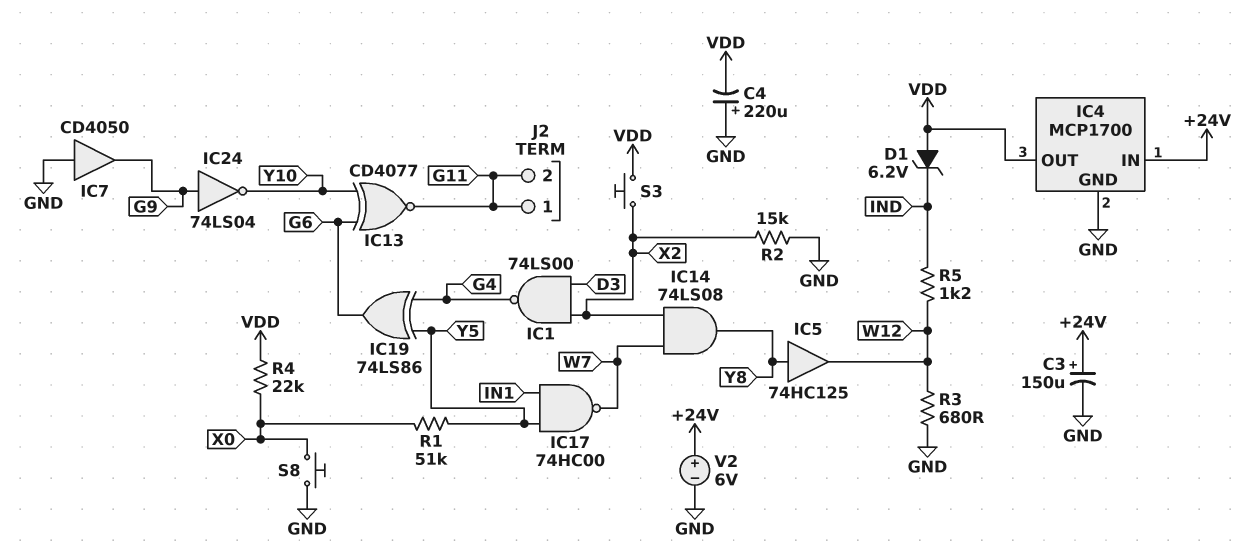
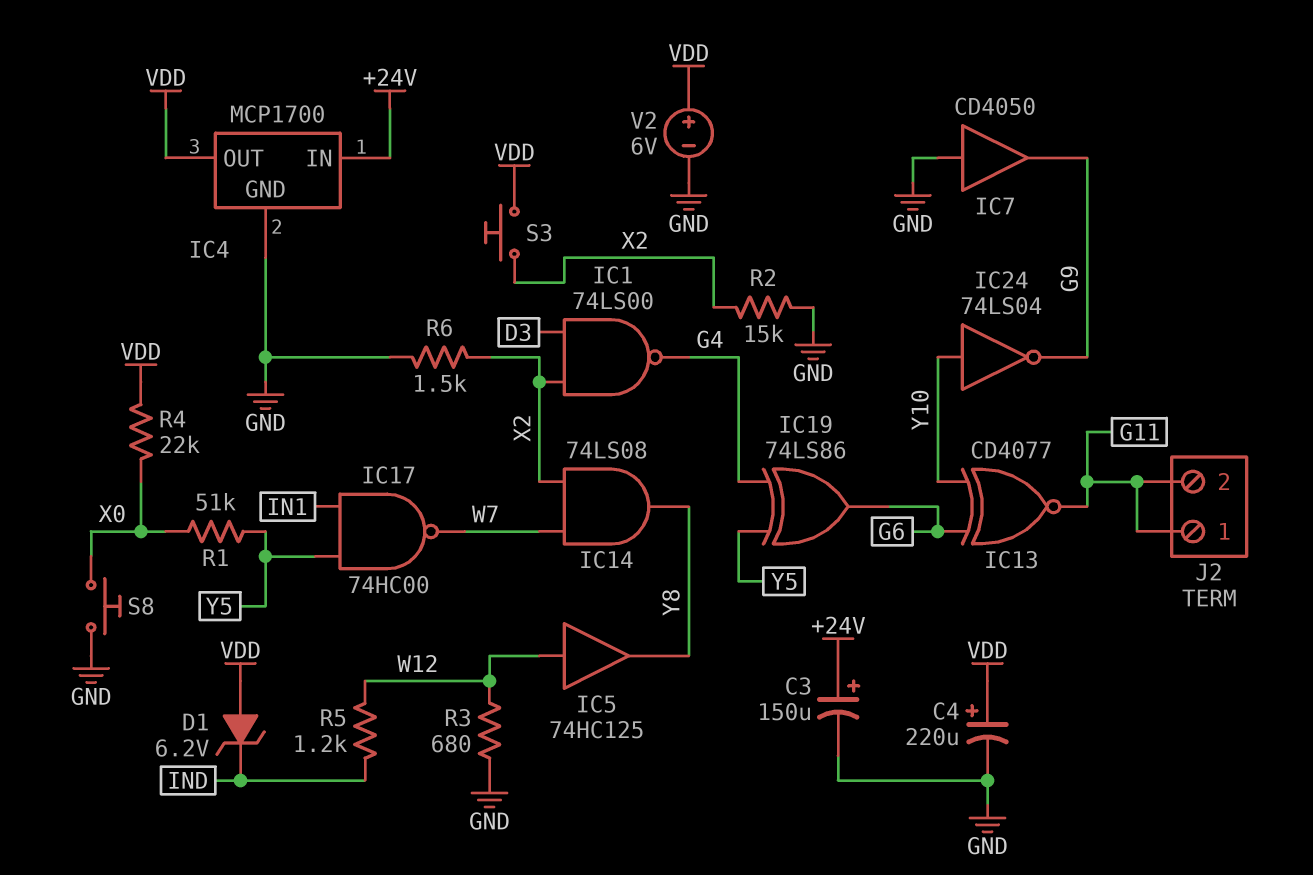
C4: 220uF (plus GND, minus VDD) -> 220uF (plus VDD, minus GND)
IC5: buffer 74HC125 (in Y8, out W12) -> buffer 74HC125 (in W12, out Y8)
IC24: NOT 74LS04 (in G9, out Y10) -> NOT 74LS04 (in Y10, out G9)
R6: none -> 1.5k (GND, X2)
V2: 6V (plus +24V, minus GND) -> 6V (plus VDD, minus GND)

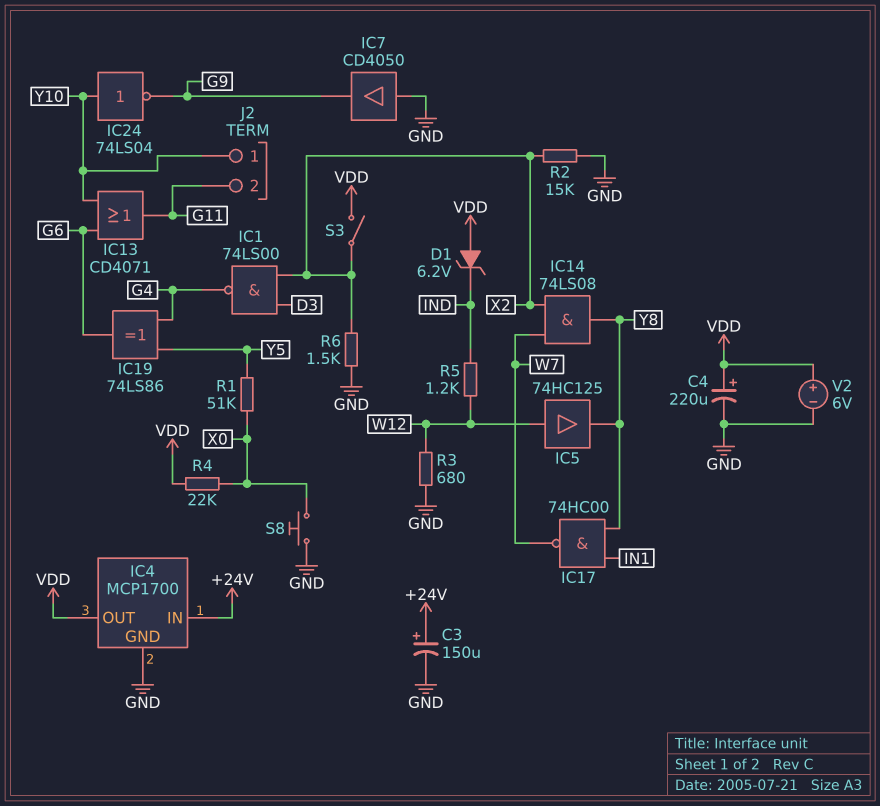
IC13: XNOR CD4077 (in G6, in Y10, out G11) -> OR CD4071 (in G6, in Y10, out G11)
IC17: NAND 74HC00 (in IN1, in Y5, out W7) -> NAND 74HC00 (in IN1, in Y8, out W7)
J2 pin 1: G11 -> Y10
S3: button (VDD, X2) -> switch (VDD, X2)

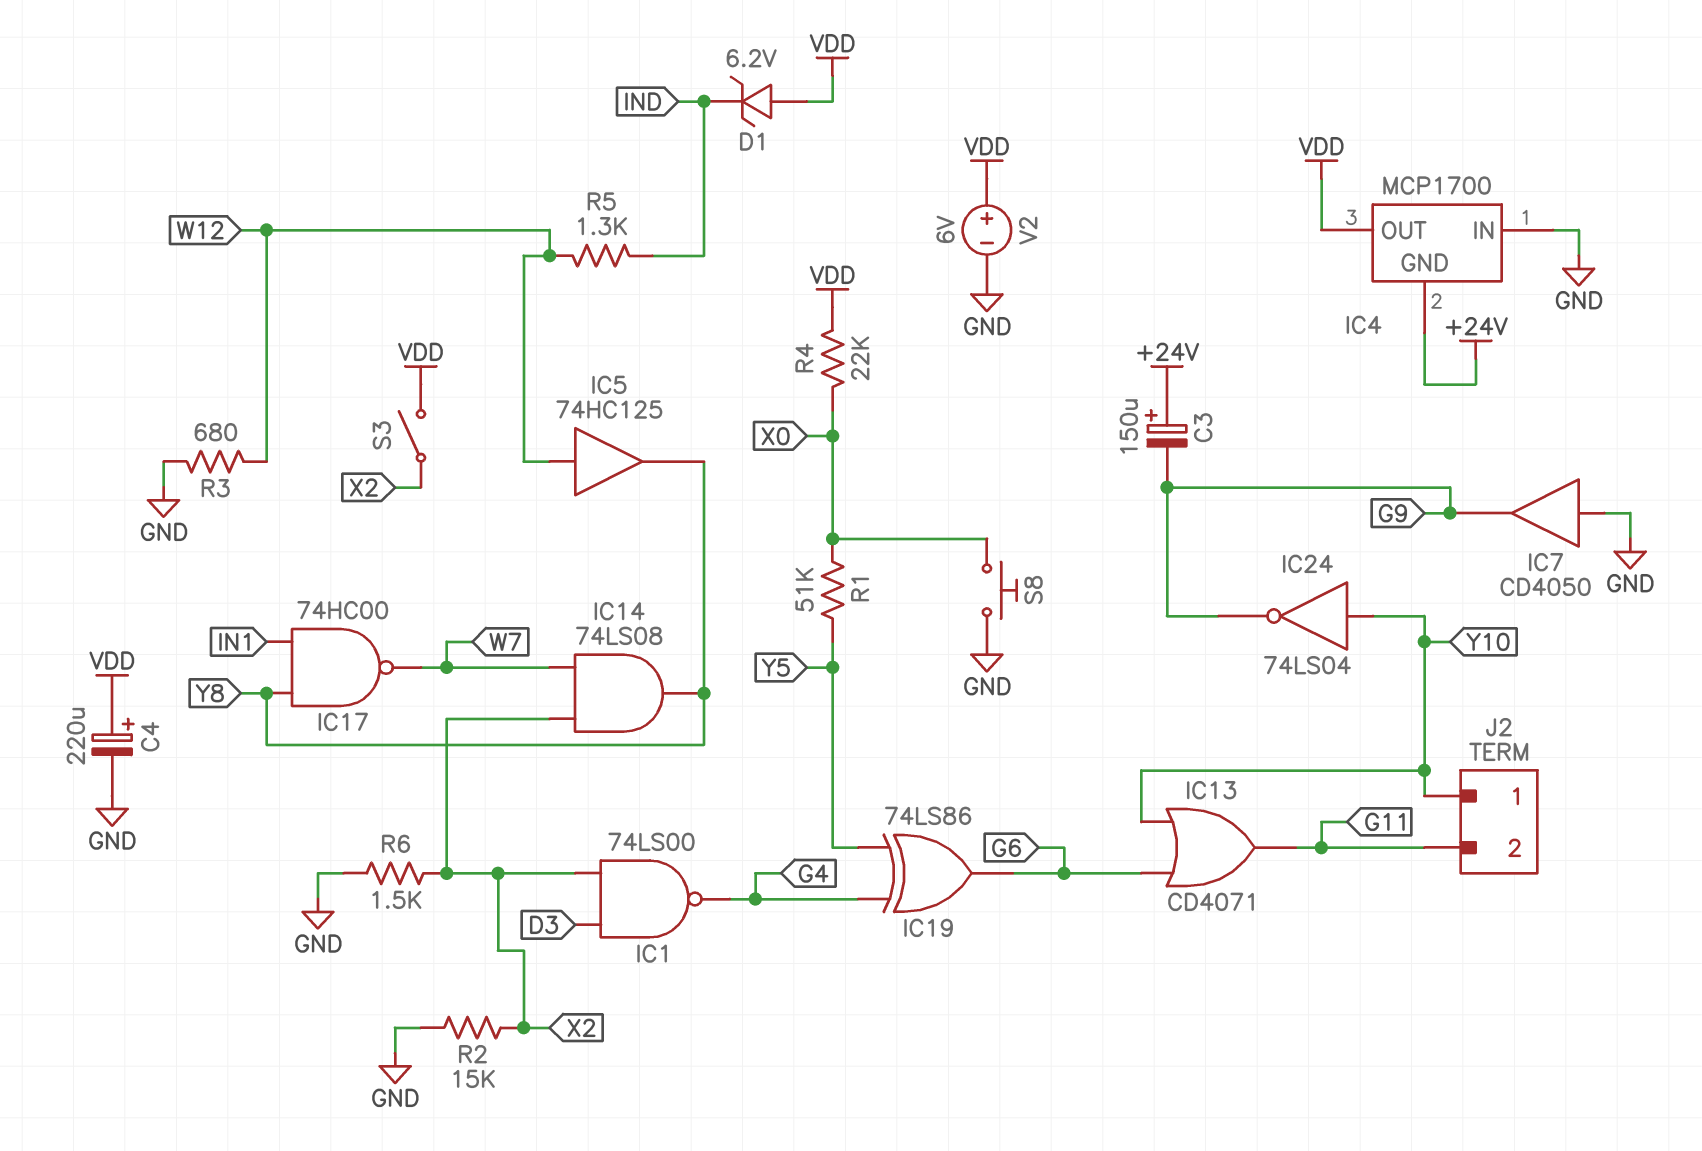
C3: 150uF (plus +24V, minus GND) -> 150uF (plus +24V, minus G9)
IC4 pin GND: GND -> +24V
IC4 pin IN: +24V -> GND
R5: 1.2k (IND, W12) -> 1.3k (IND, W12)

